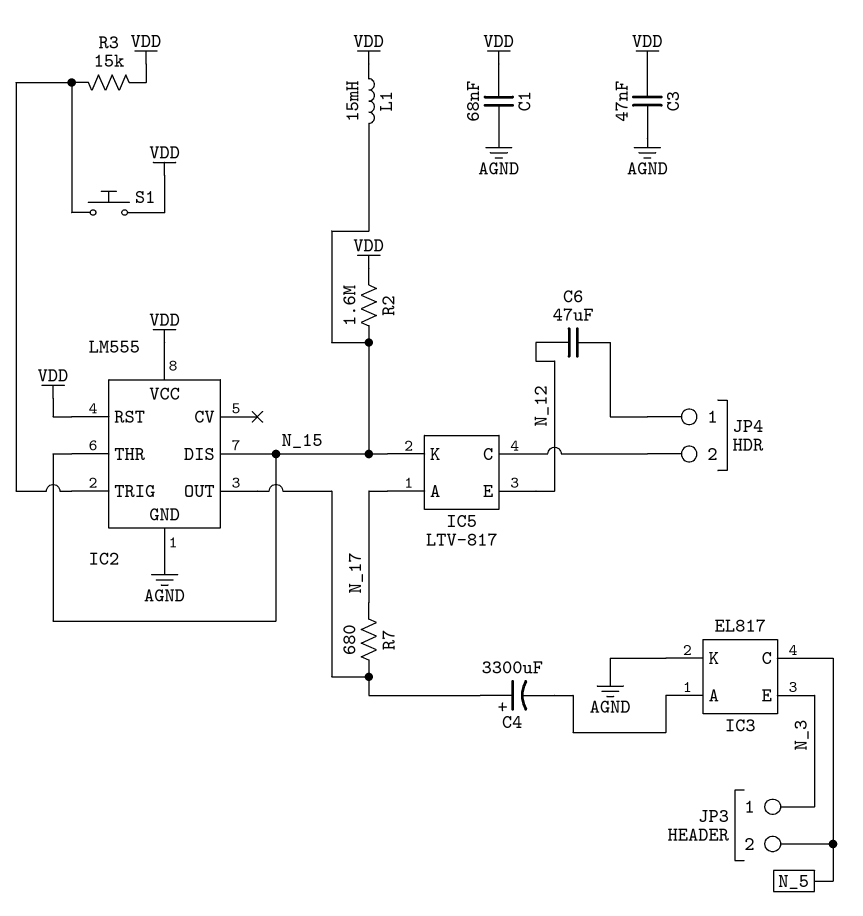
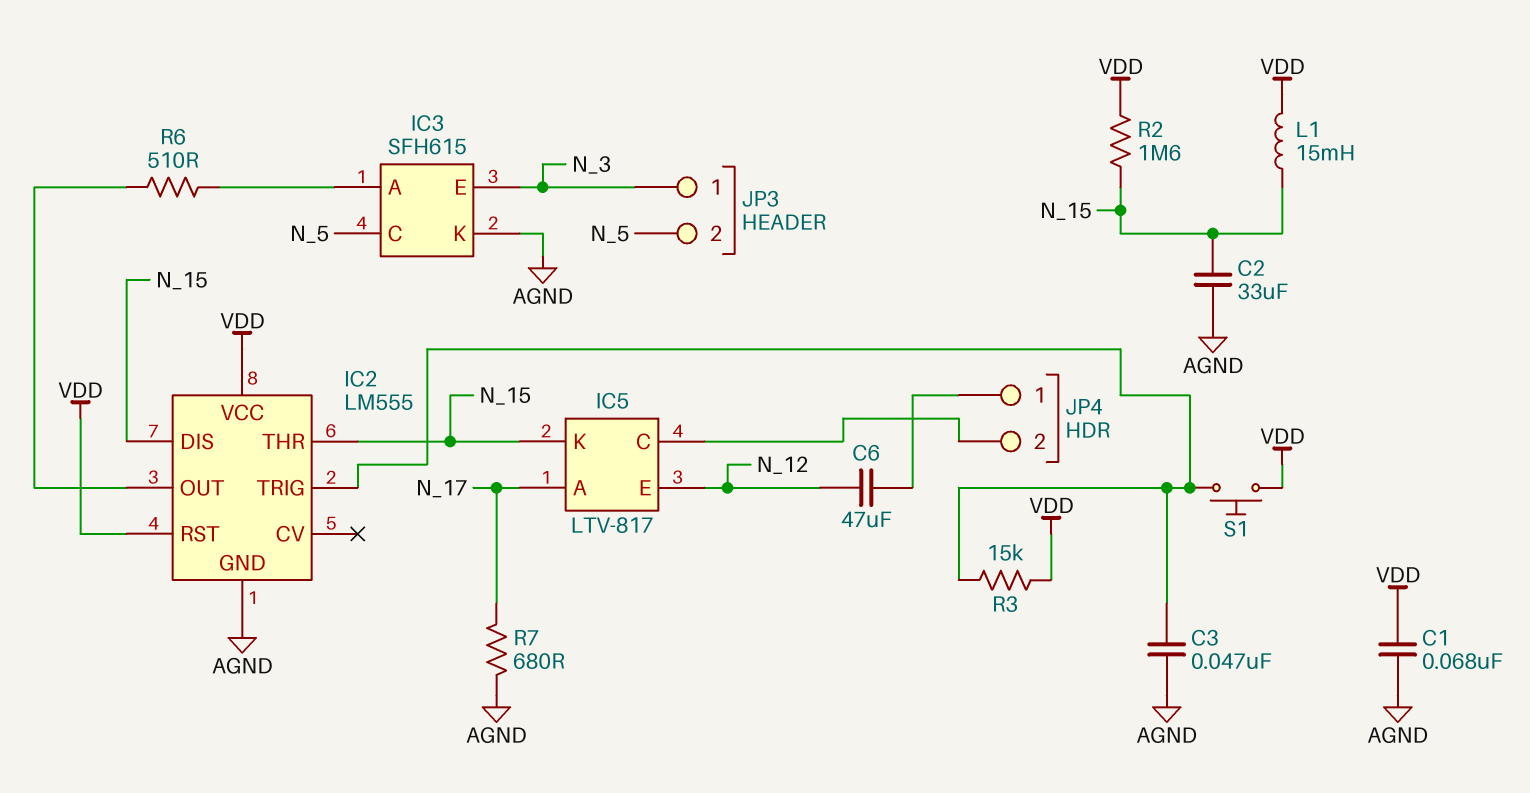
C2: none -> 33uF (AGND, N_15)
C3: 47nF (AGND, VDD) -> 47nF (AGND, IC2/TRIG)
C4: 3300uF (plus IC2/OUT, minus IC3/A) -> none
IC3: EL817 -> SFH615
R6: none -> 510 (IC2/OUT, IC3/A)
R7: 680 (IC2/OUT, N_17) -> 680 (AGND, N_17)

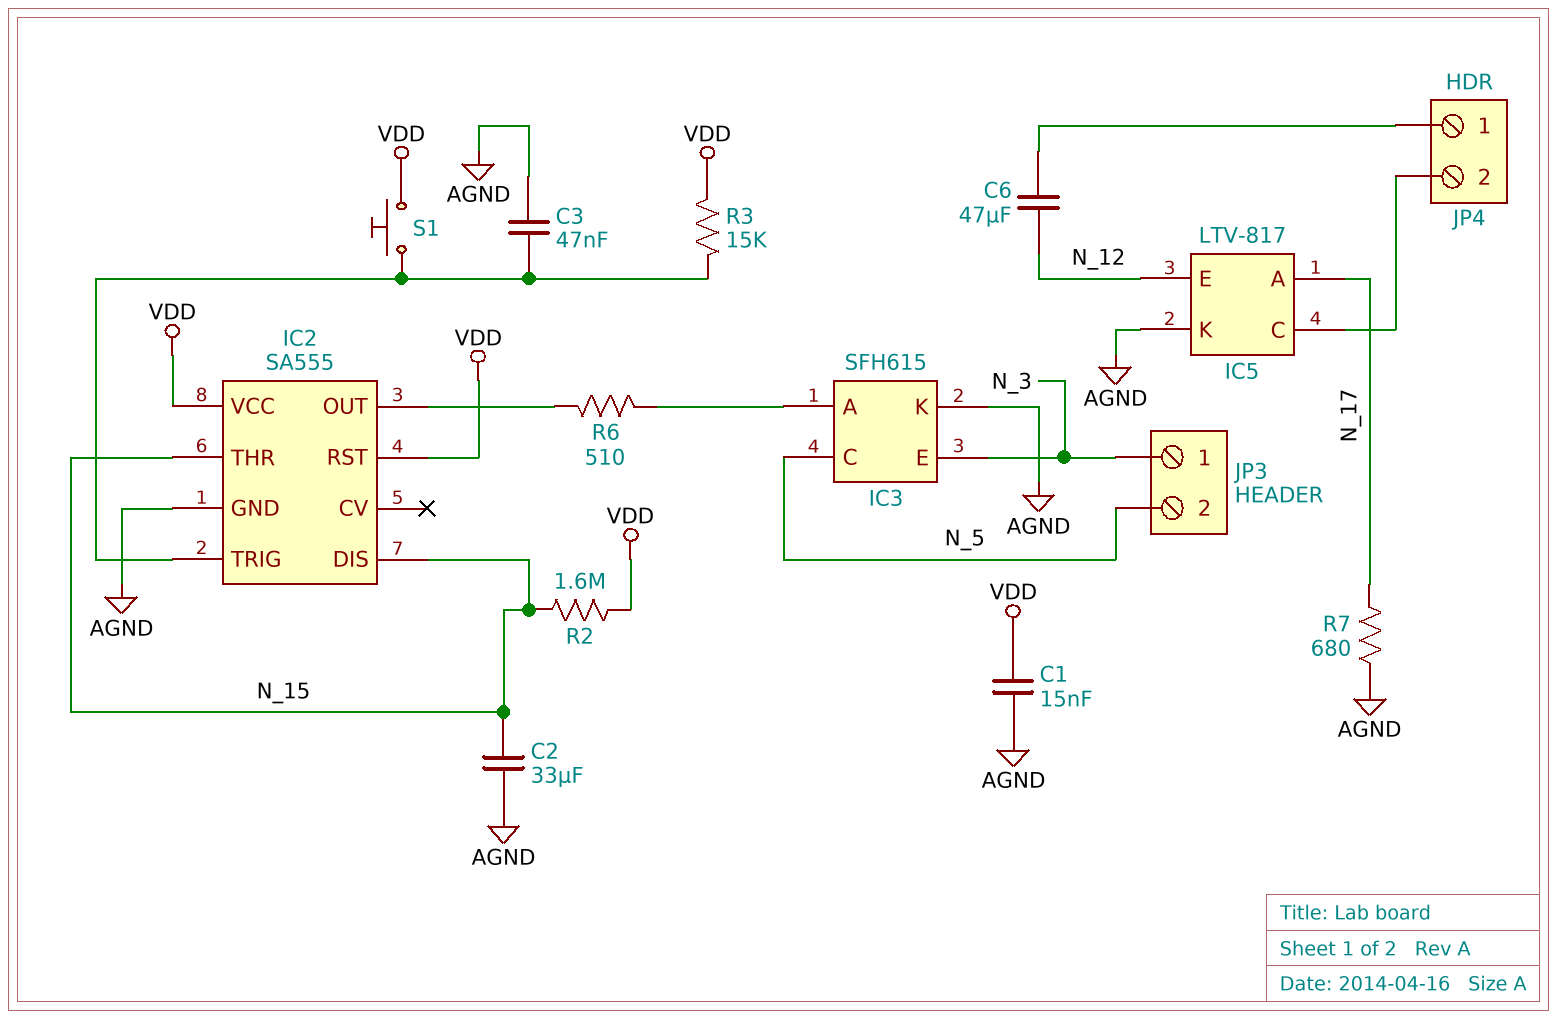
C1: 68nF (AGND, VDD) -> 15nF (AGND, VDD)
IC2: LM555 -> SA555
IC5 pin K: N_15 -> AGND
L1: 15mH (N_15, VDD) -> none

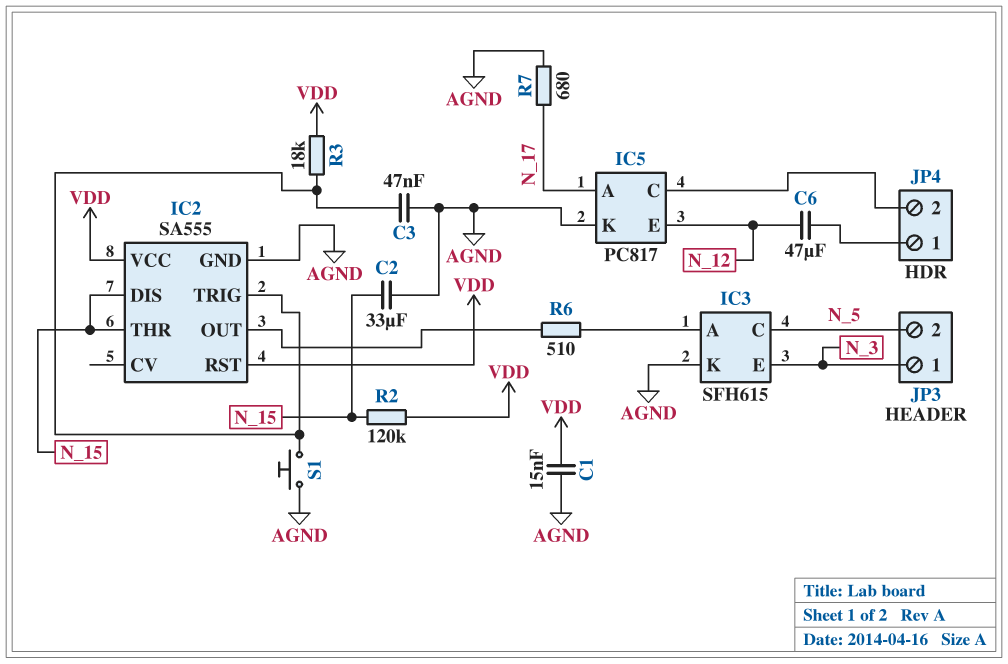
IC5: LTV-817 -> PC817
R2: 1.6M (N_15, VDD) -> 120k (N_15, VDD)
R3: 15k (IC2/TRIG, VDD) -> 18k (IC2/TRIG, VDD)
S1: button (IC2/TRIG, VDD) -> button (AGND, IC2/TRIG)

